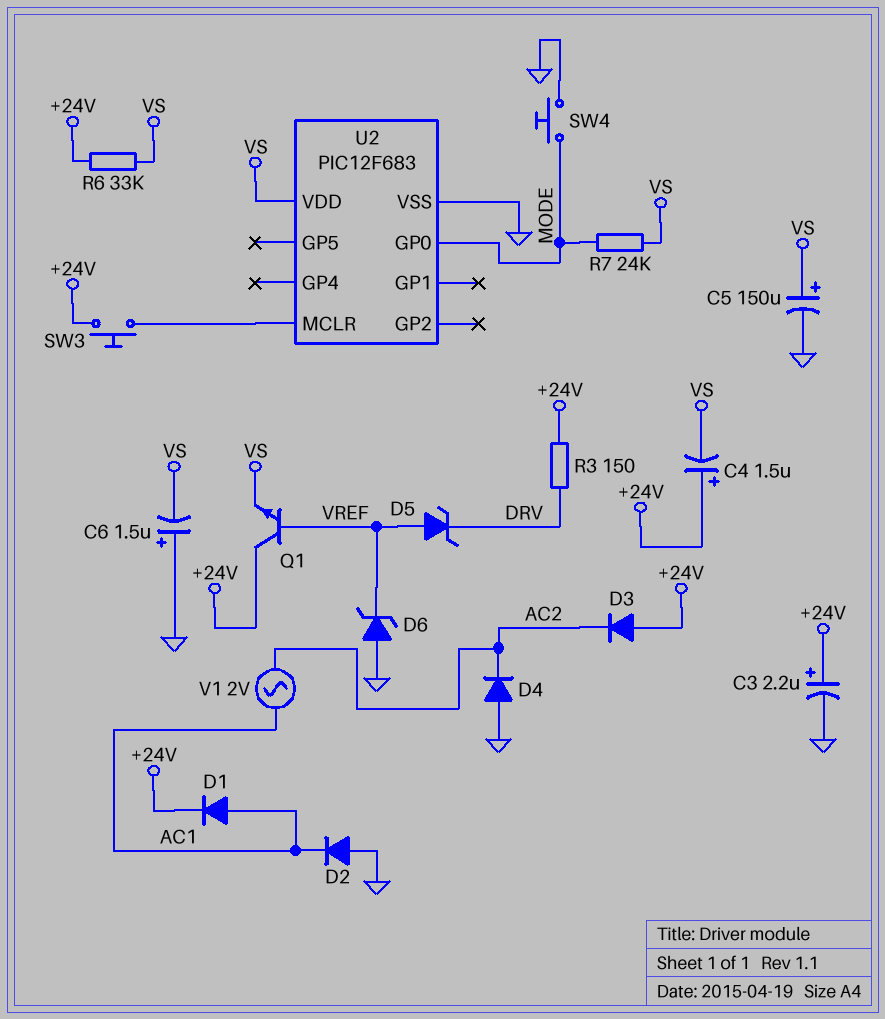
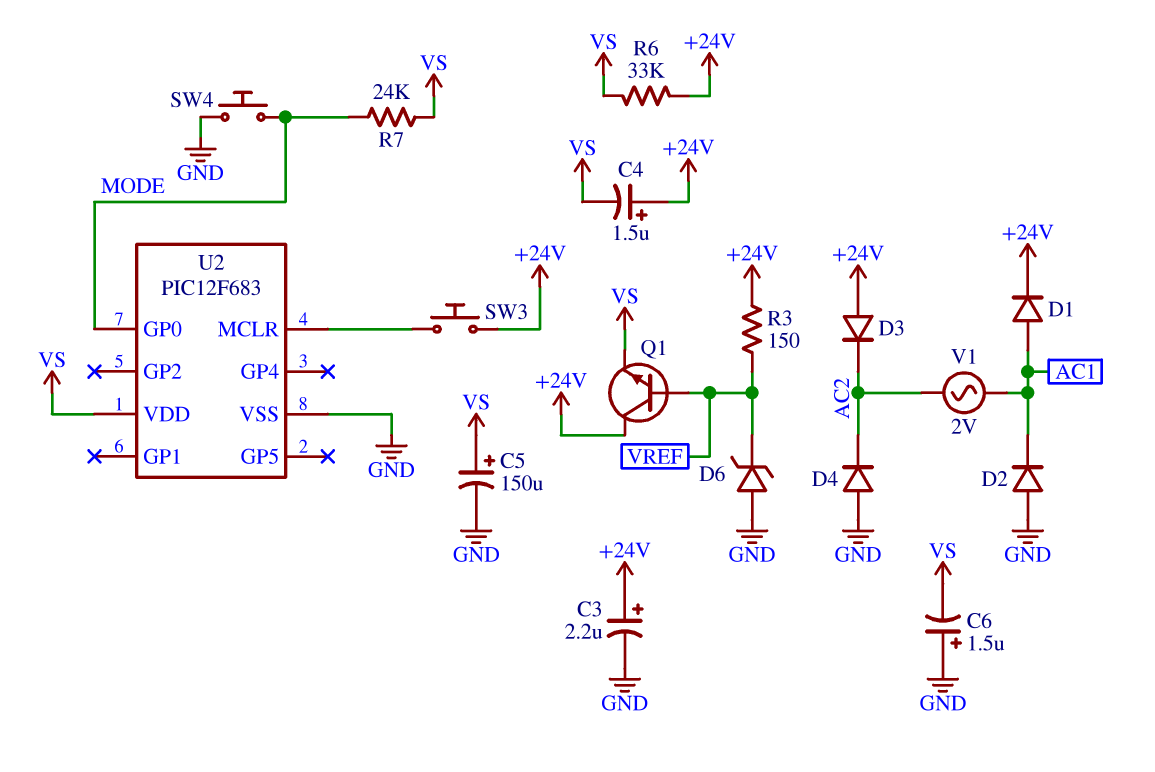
D5: zener (A VREF, K DRV) -> none
R3: 150 (+24V, DRV) -> 150 (+24V, VREF)

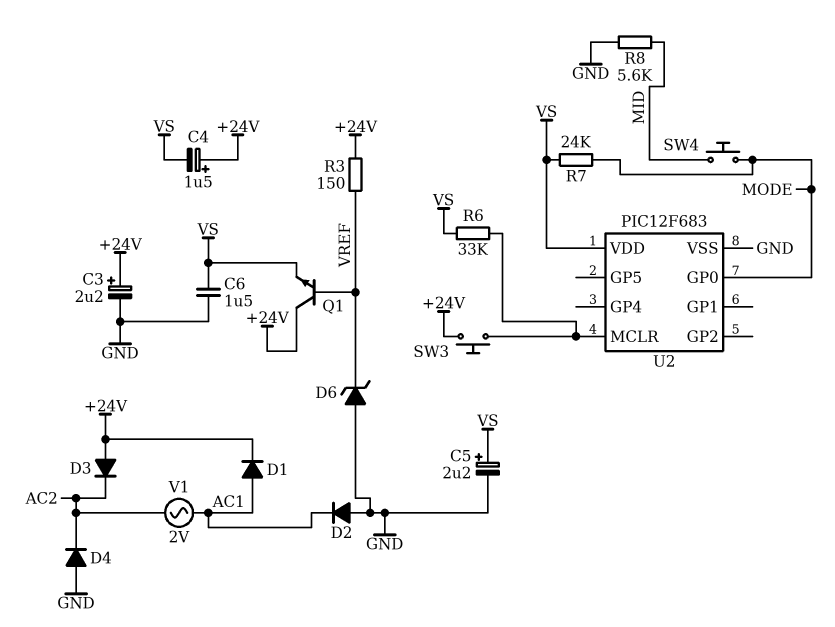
C5: 150uF (plus VS, minus GND) -> 2.2uF (plus VS, minus GND)
C6: 1.5uF (plus GND, minus VS) -> 1.5uF (GND, VS)
R6: 33k (+24V, VS) -> 33k (U2/MCLR, VS)
R8: none -> 5.6k (GND, MID)
SW4: button (GND, MODE) -> button (MID, MODE)

